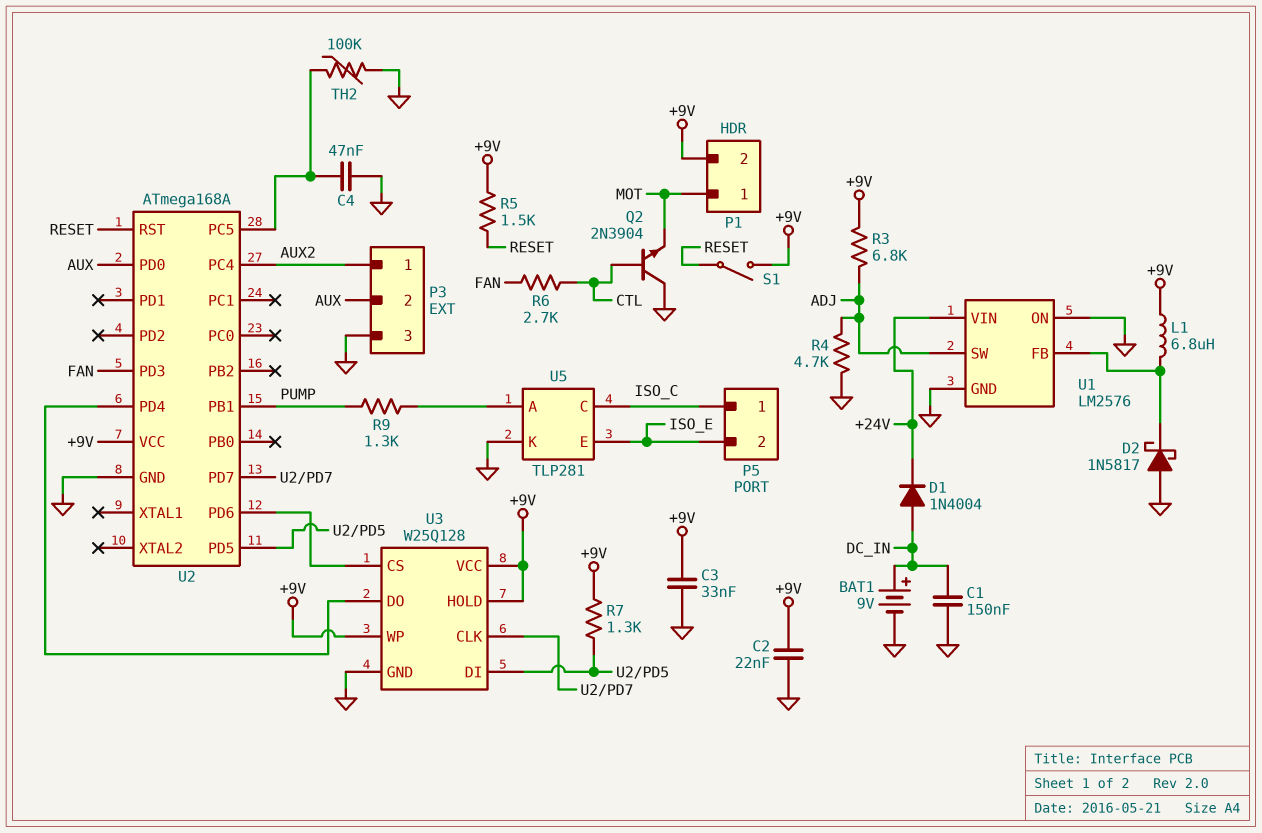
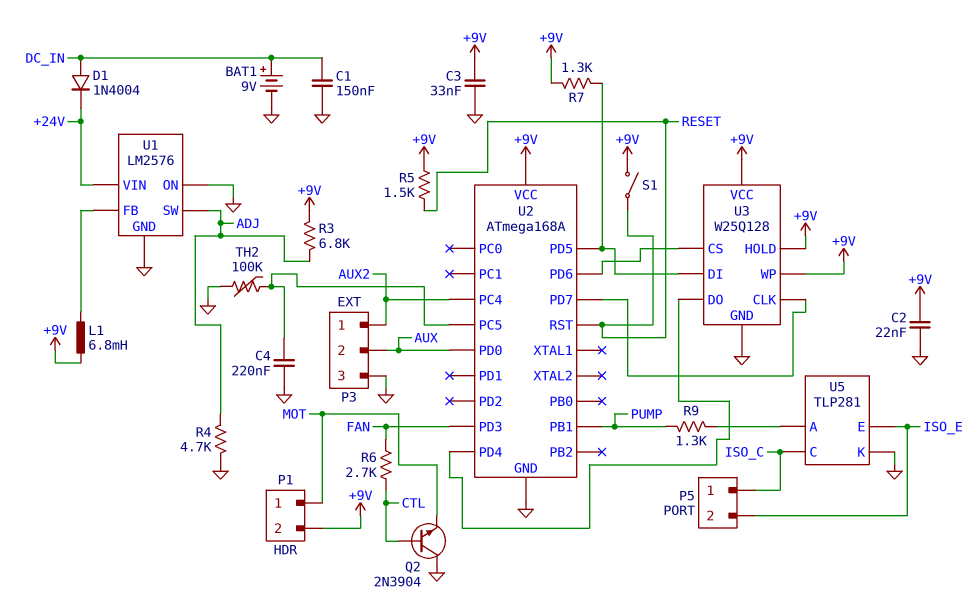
C4: 47nF (GND, U2/PC5) -> 220nF (GND, U2/PC5)
D2: schottky 1N5817 (A GND, K U1/FB) -> none
L1: 6.8uH (+9V, U1/FB) -> 6.8mH (+9V, U1/FB)

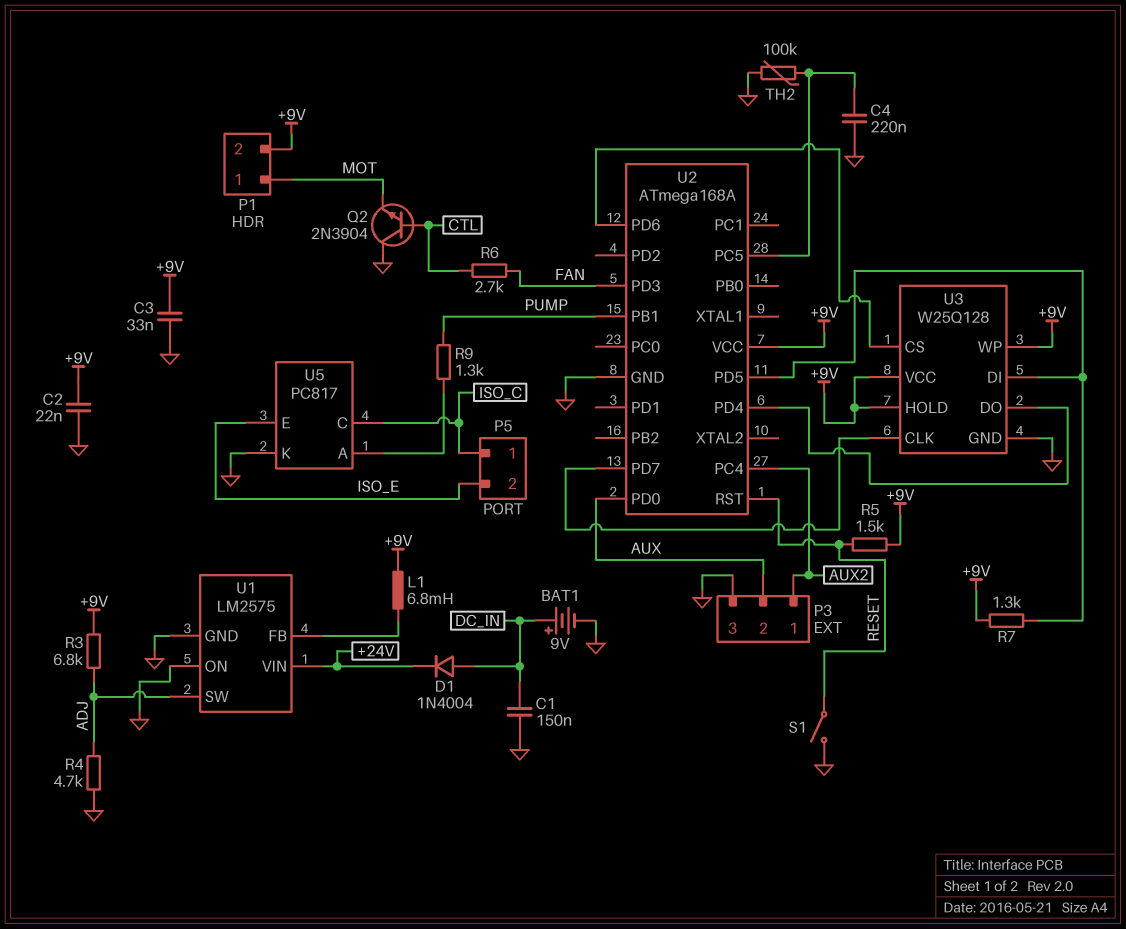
S1: switch (+9V, RESET) -> switch (GND, RESET)
U1: LM2576 -> LM2575
U5: TLP281 -> PC817

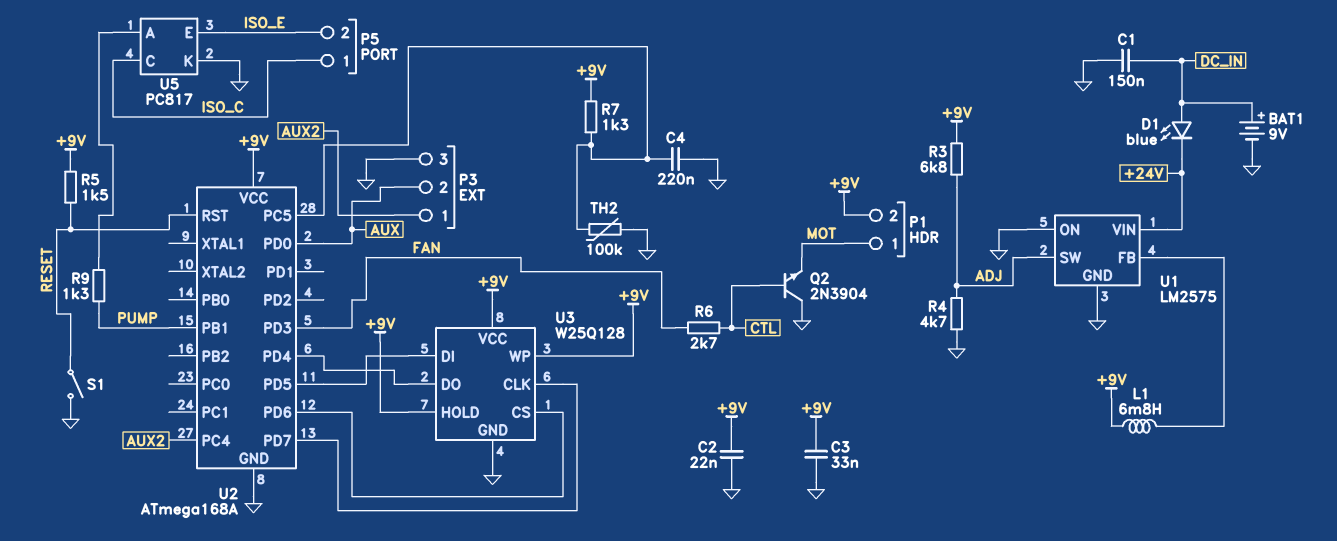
D1: diode 1N4004 (A DC_IN, K +24V) -> LED blue (A DC_IN, K +24V)
R7: 1.3k (+9V, U2/PD5) -> 1.3k (+9V, U2/PC5)

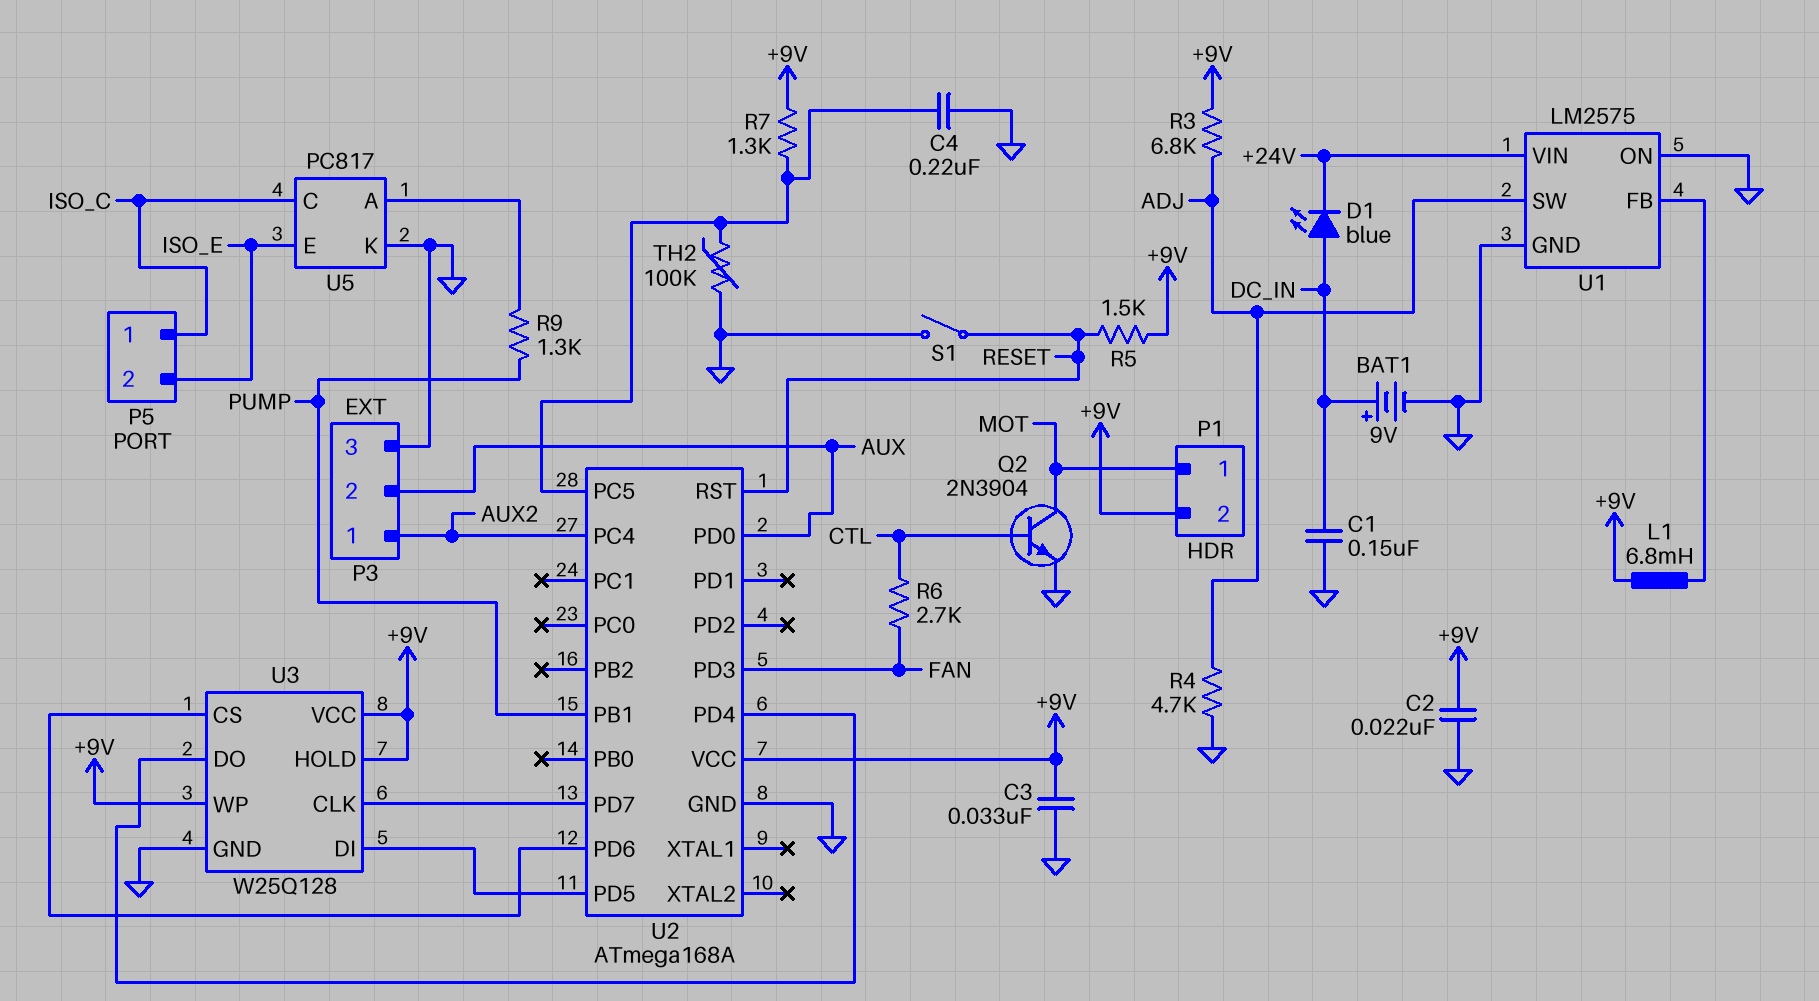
Q2: NPN 2N3904 (B CTL, C GND, E MOT) -> NPN 2N3904 (B CTL, C MOT, E GND)

